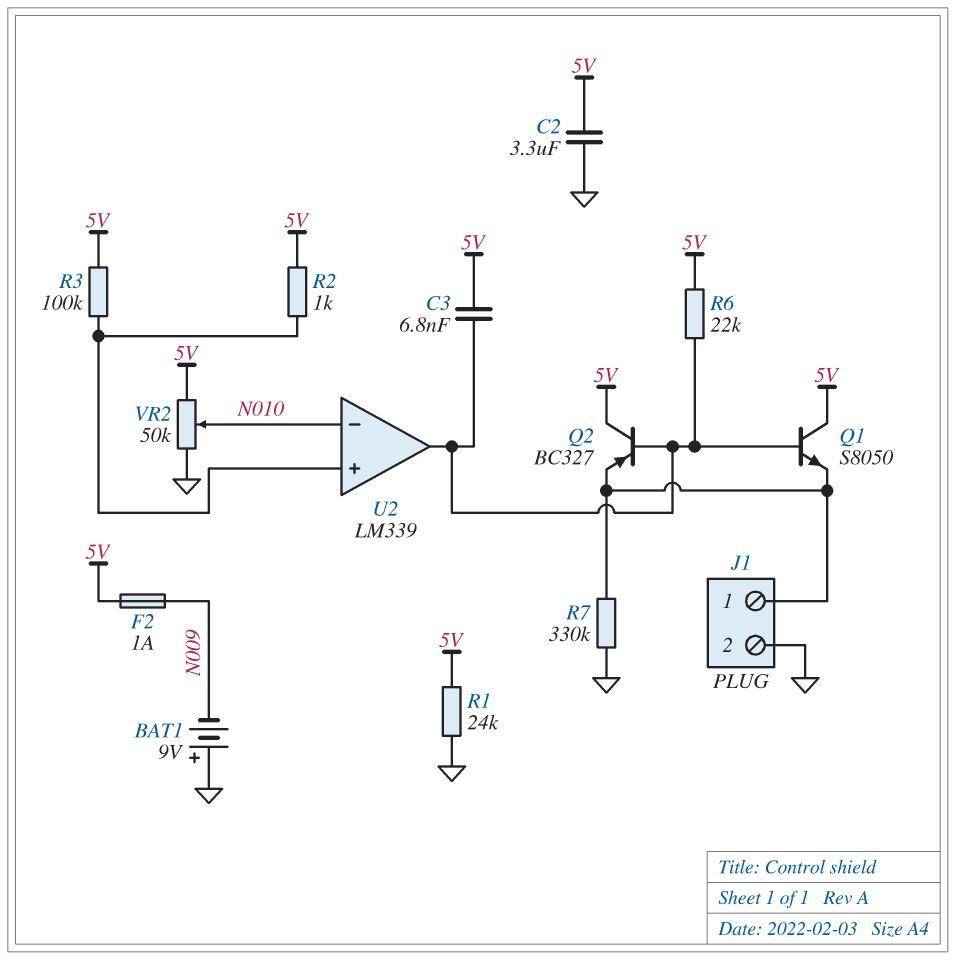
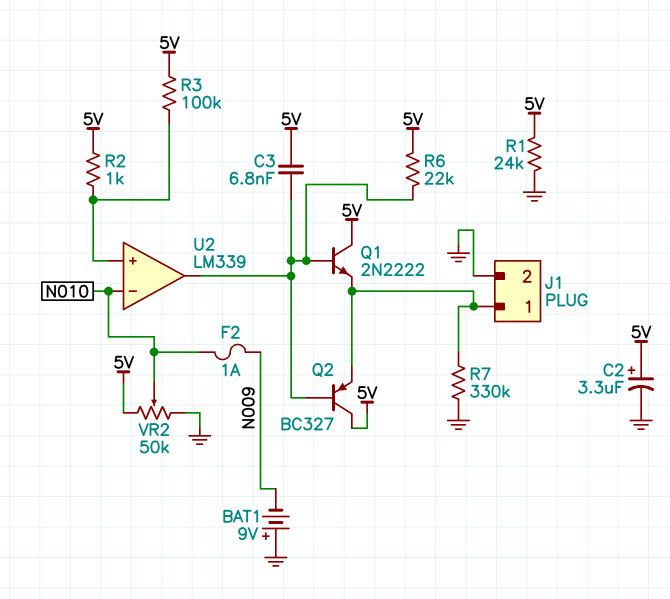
C2: 3.3uF (5V, GND) -> 3.3uF (plus 5V, minus GND)
F2: 1A (5V, N009) -> 1A (N009, N010)
Q1: NPN S8050 (B U2/out, C 5V, E J1/1) -> NPN 2N2222 (B U2/out, C 5V, E J1/1)

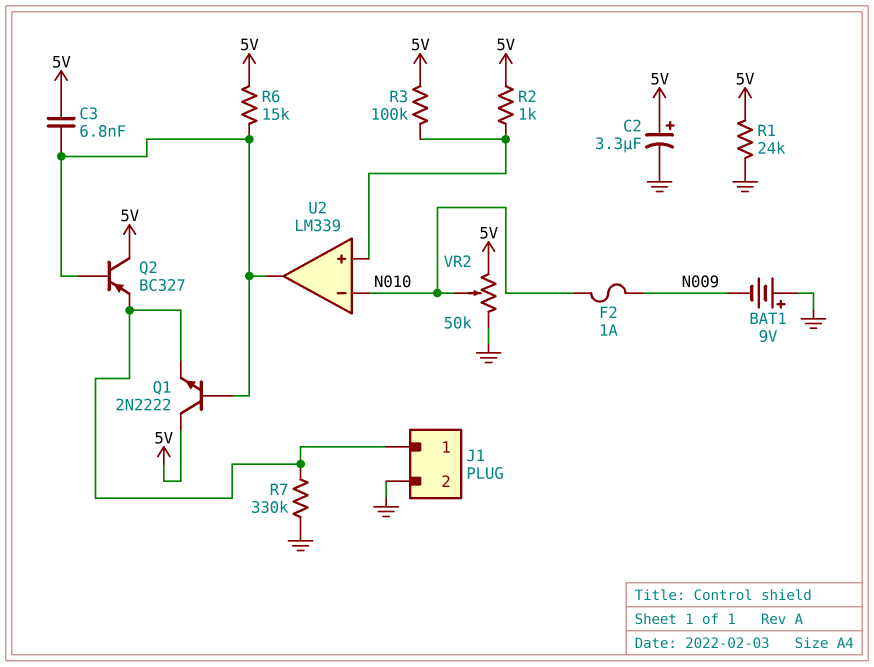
R6: 22k (5V, U2/out) -> 15k (5V, U2/out)

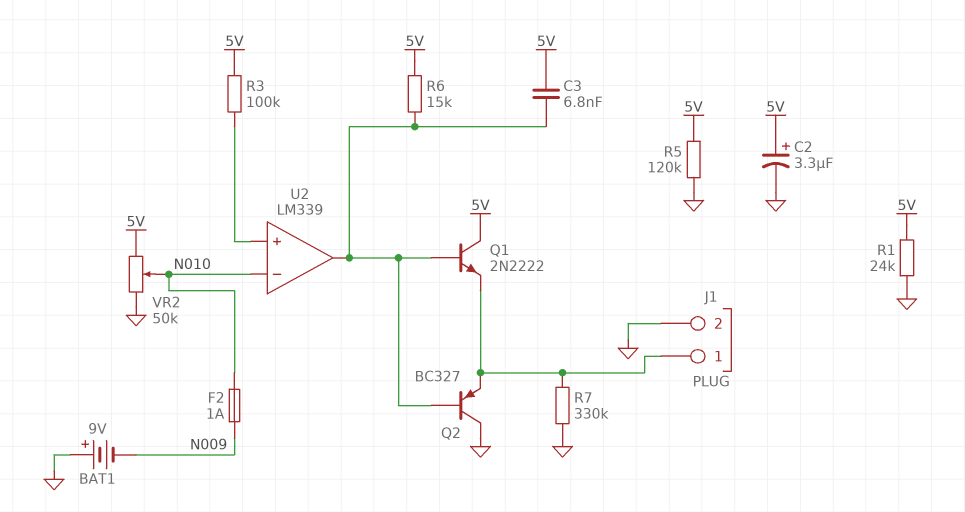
Q2: PNP BC327 (B U2/out, C 5V, E J1/1) -> PNP BC327 (B U2/out, C GND, E J1/1)
R2: 1k (5V, U2/in+) -> none
R5: none -> 120k (5V, GND)

